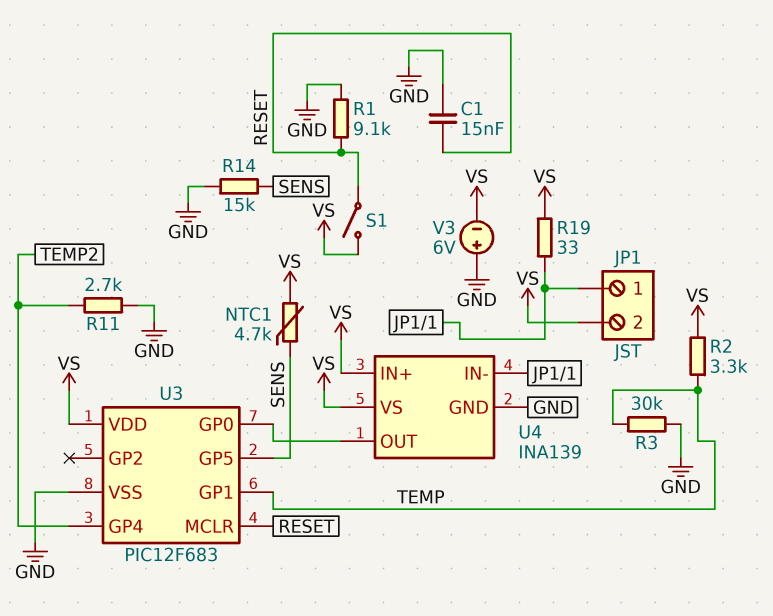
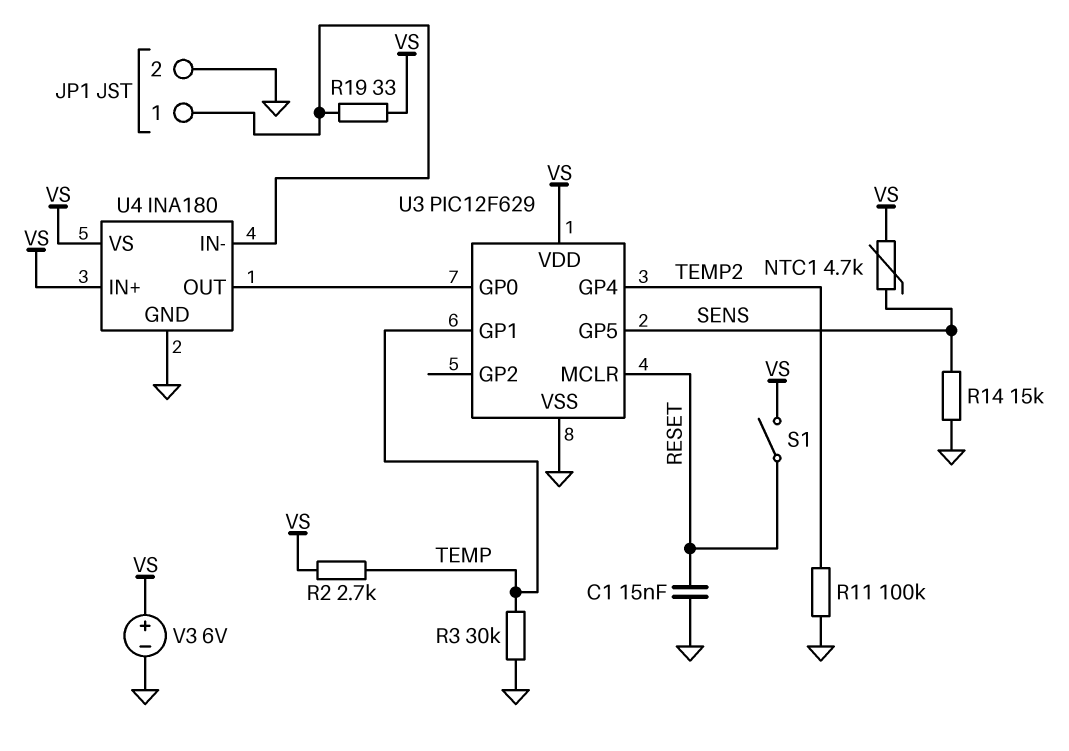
JP1 pin 2: VS -> GND
R1: 9.1k (GND, RESET) -> none
R2: 3.3k (TEMP, VS) -> 2.7k (TEMP, VS)
R11: 2.7k (GND, TEMP2) -> 100k (GND, TEMP2)
U3: PIC12F683 -> PIC12F629
U4: INA139 -> INA180
V3: 6V (plus GND, minus VS) -> 6V (plus VS, minus GND)

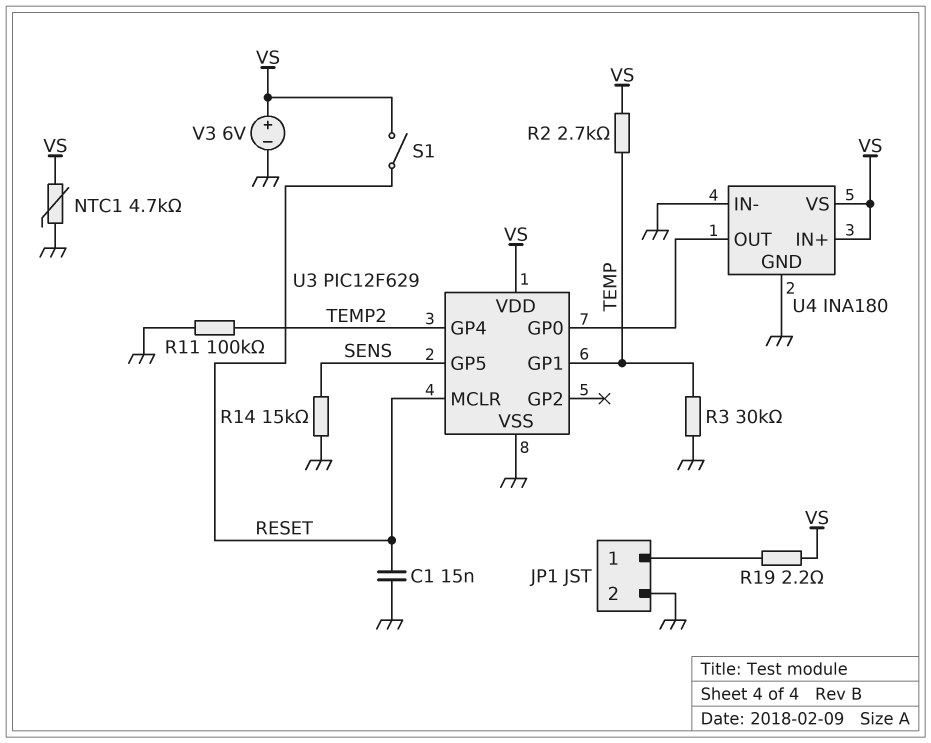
NTC1: 4.7k (SENS, VS) -> 4.7k (GND, VS)
R19: 33 (JP1/1, VS) -> 2.2 (JP1/1, VS)
U4 pin IN-: JP1/1 -> GND

